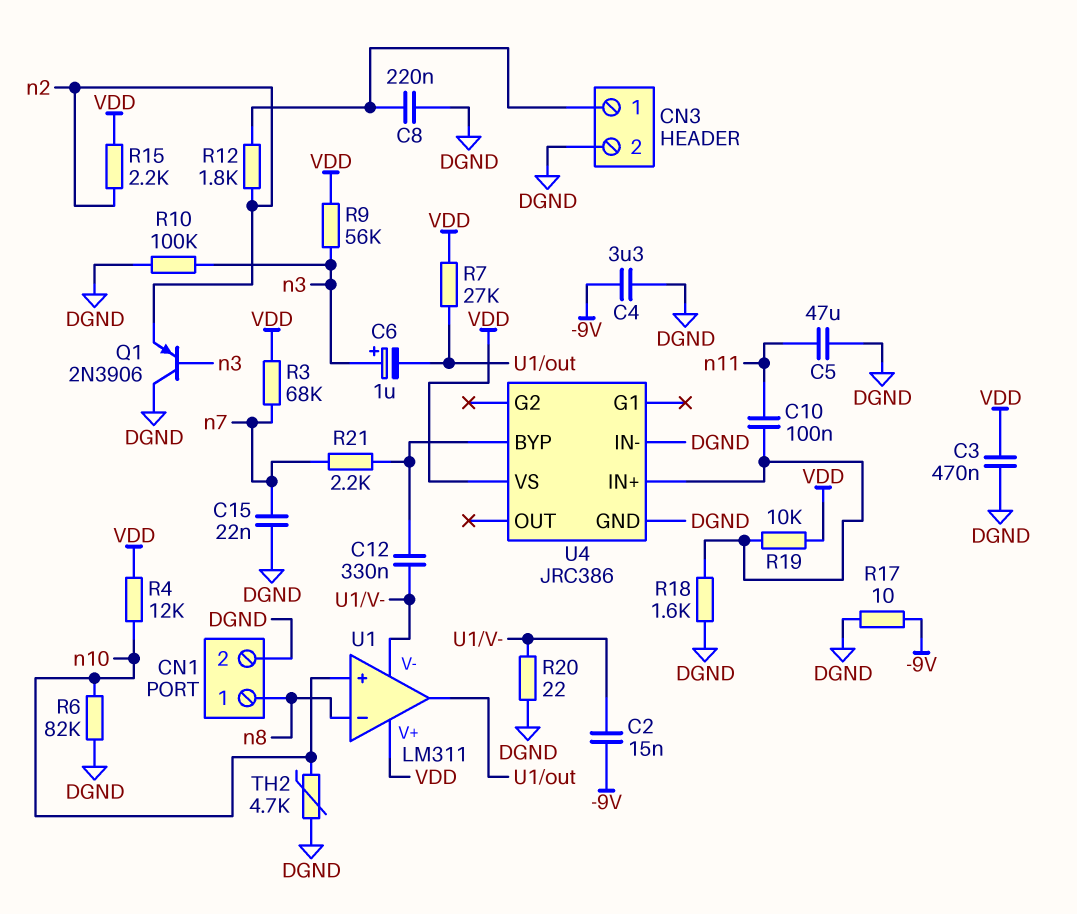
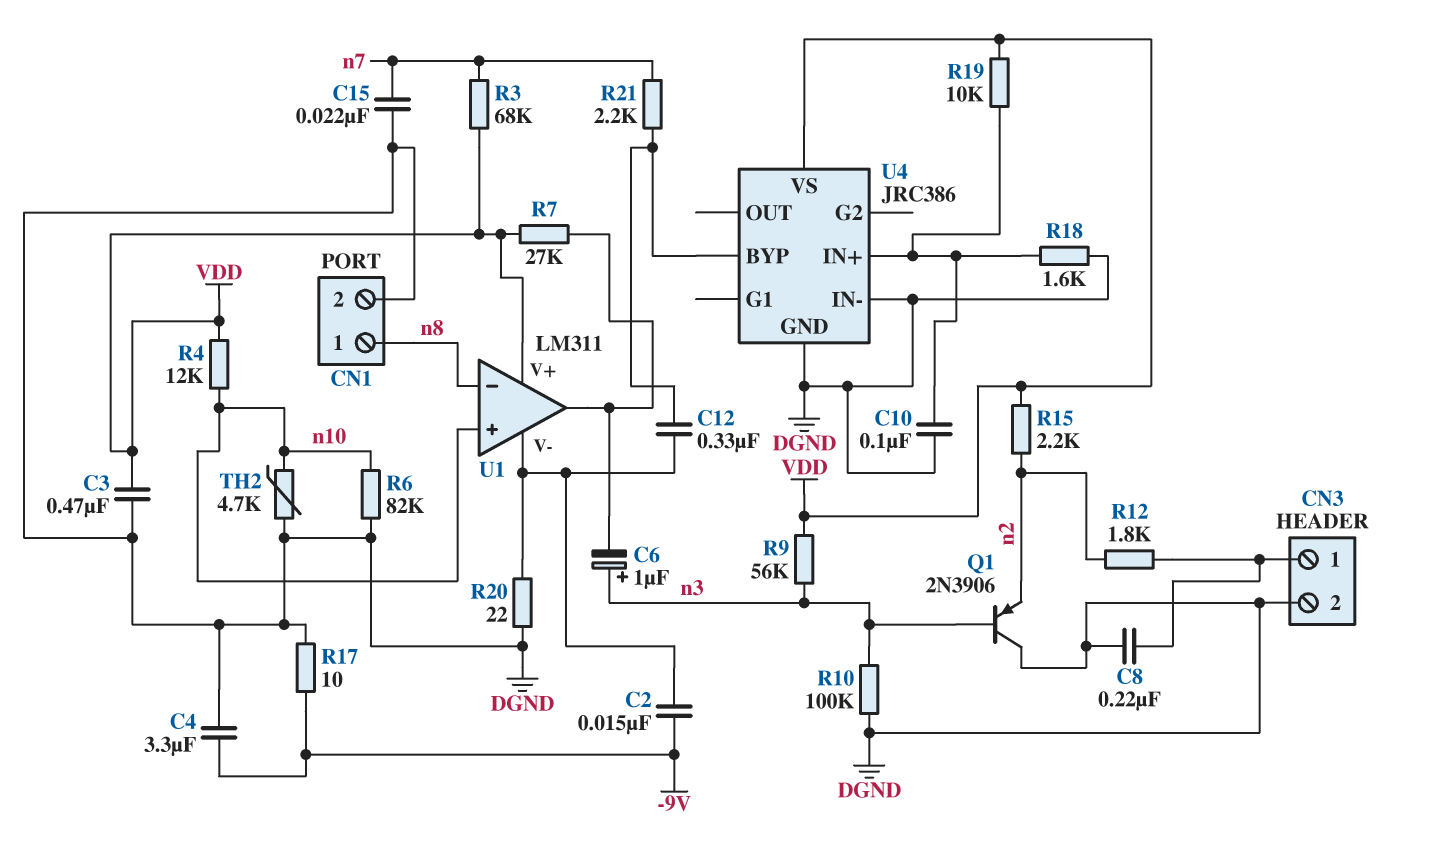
C5: 47uF (DGND, n11) -> none
C10: 100nF (U4/IN+, n11) -> 100nF (DGND, U4/IN+)

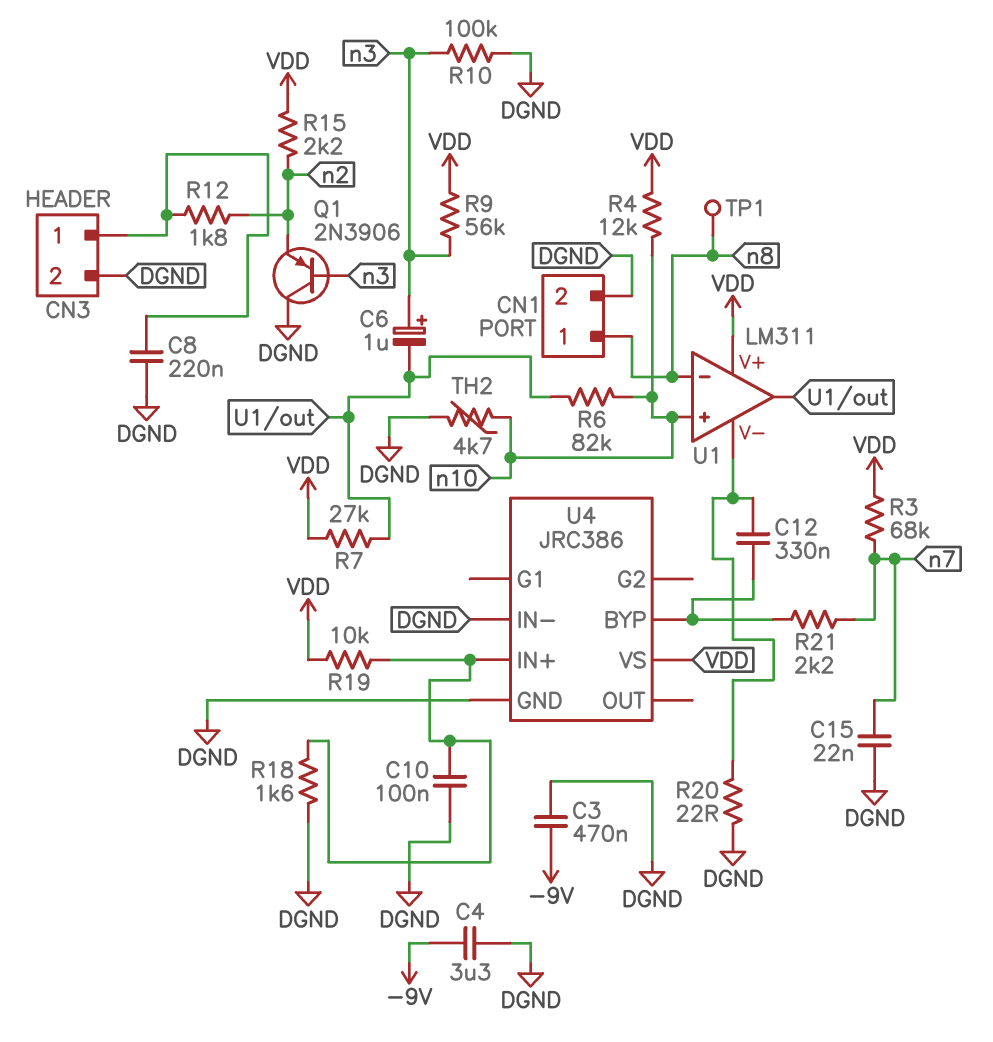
C2: 15nF (-9V, U1/V-) -> none
C3: 470nF (DGND, VDD) -> 470nF (-9V, DGND)
R6: 82k (DGND, n10) -> 82k (U1/out, n10)
R17: 10 (-9V, DGND) -> none
TP1: none -> test point (n8)

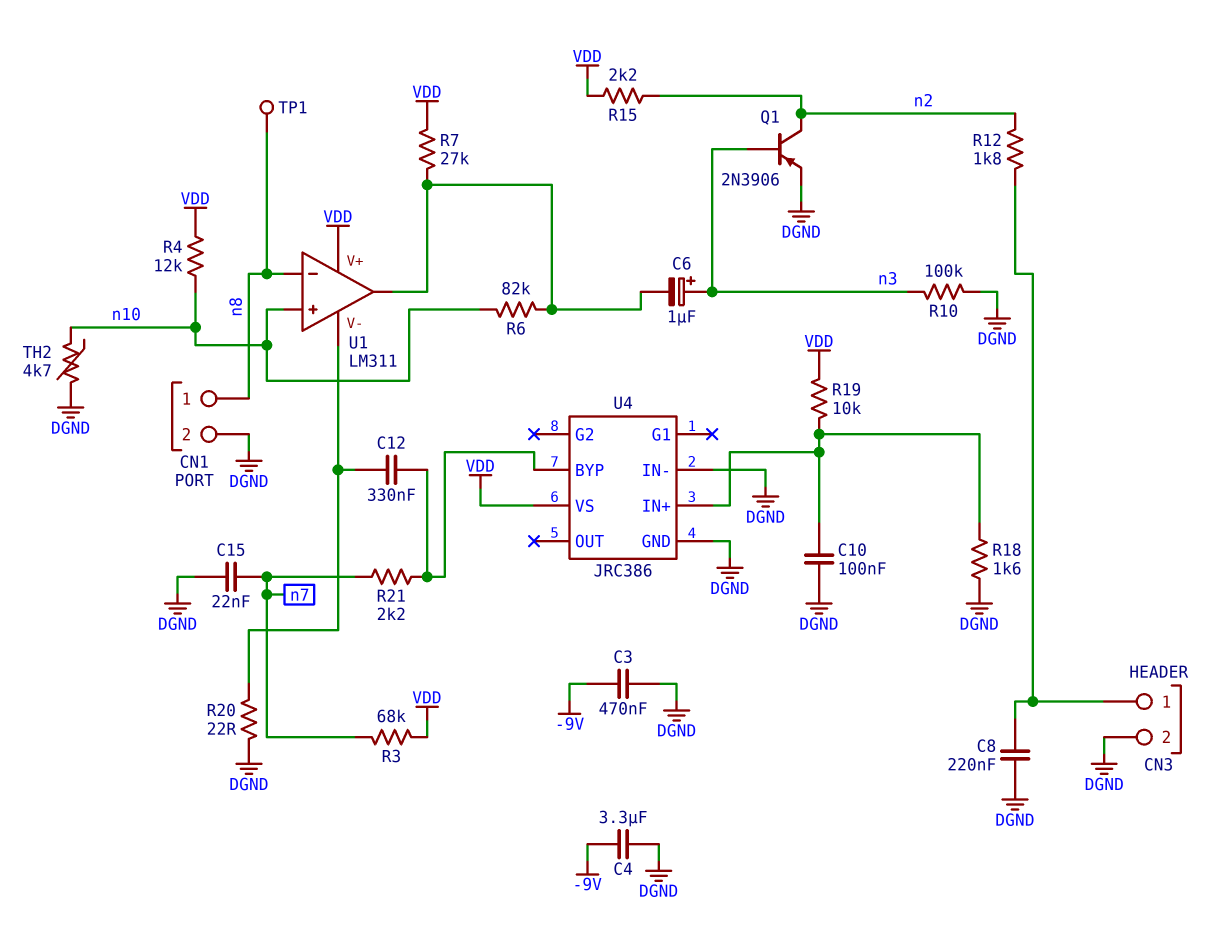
Q1: PNP 2N3906 (B n3, C DGND, E n2) -> PNP 2N3906 (B n3, C n2, E DGND)
R9: 56k (VDD, n3) -> none

